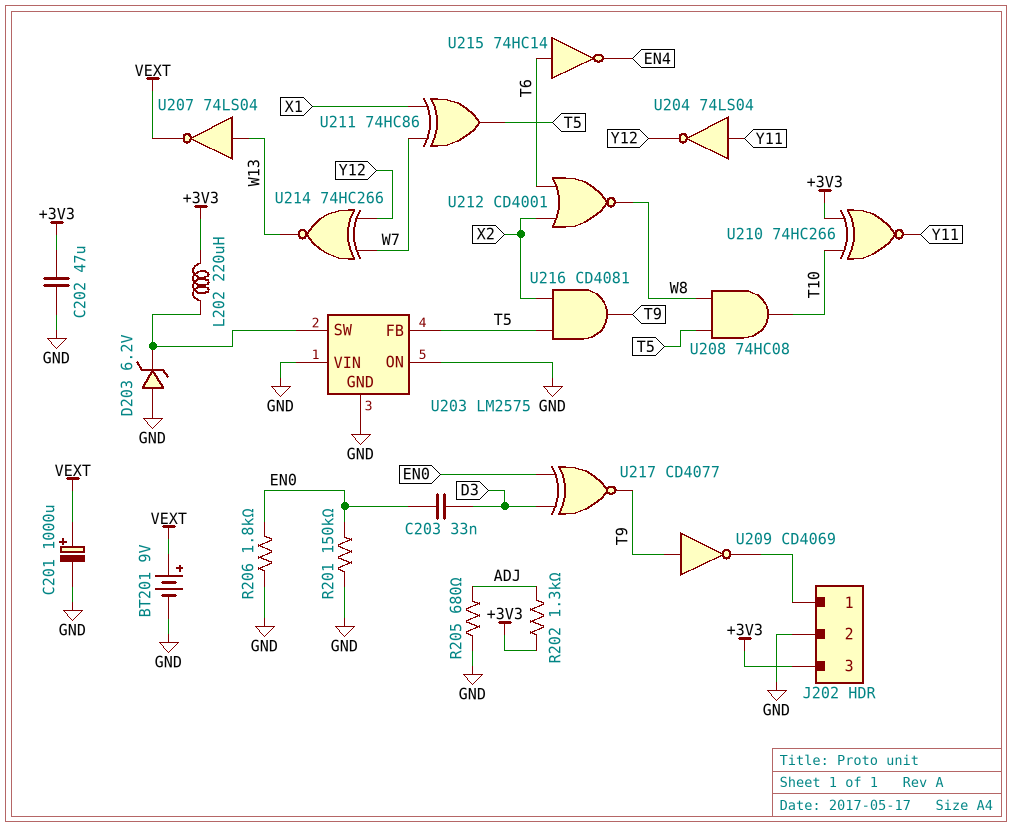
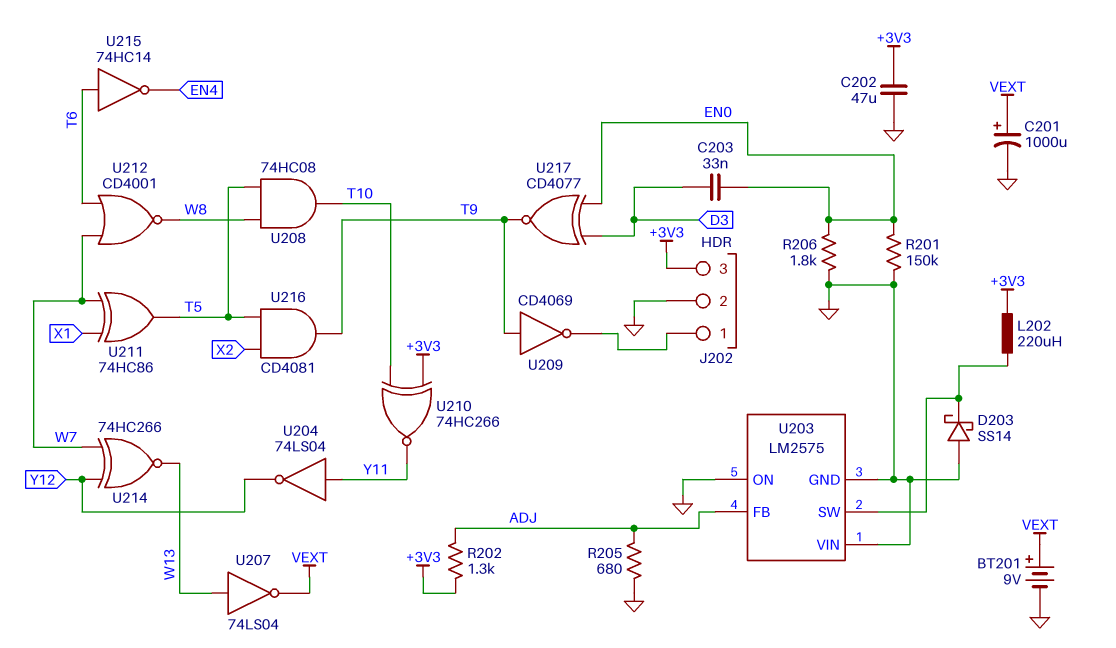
D203: zener 6.2V (A GND, K U203/SW) -> schottky SS14 (A GND, K U203/SW)
U203 pin FB: T5 -> ADJ
U212: NOR CD4001 (in T6, in X2, out W8) -> NOR CD4001 (in T6, in W7, out W8)

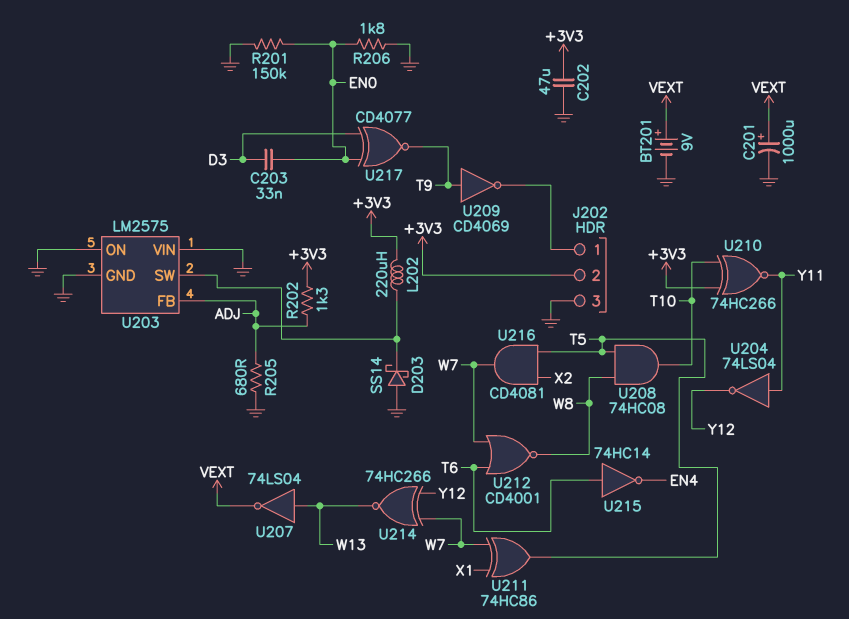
J202 pin 2: GND -> +3V3
J202 pin 3: +3V3 -> GND
U216: AND CD4081 (in T5, in X2, out T9) -> AND CD4081 (in T5, in X2, out W7)

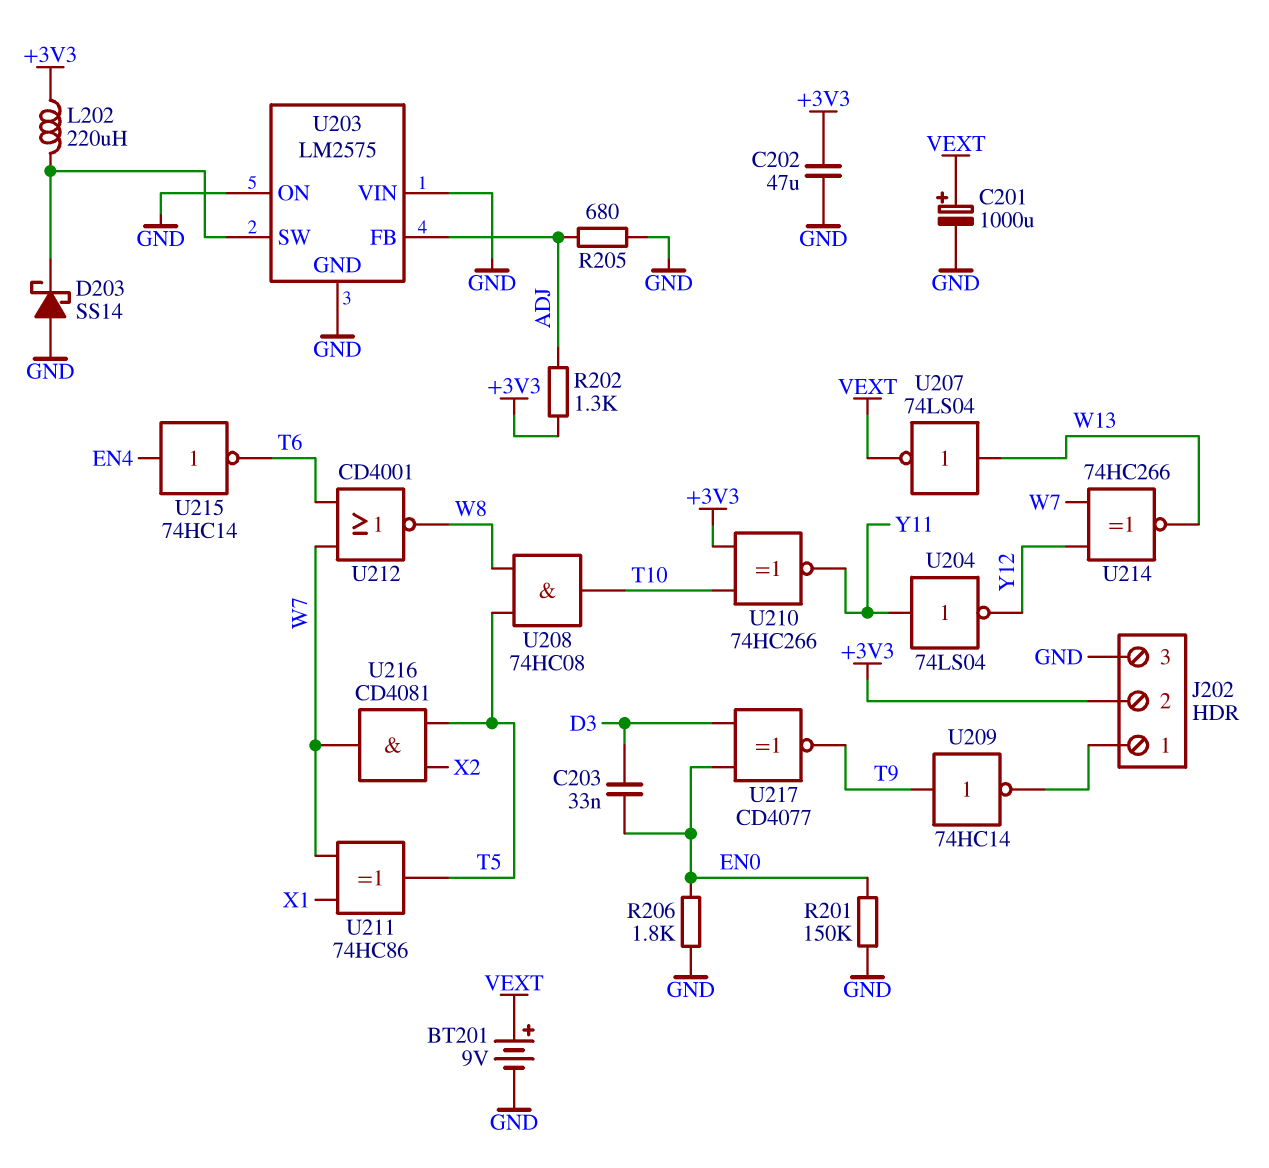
U209: NOT CD4069 (in T9, out J202/1) -> NOT 74HC14 (in T9, out J202/1)
U215: NOT 74HC14 (in T6, out EN4) -> NOT 74HC14 (in EN4, out T6)

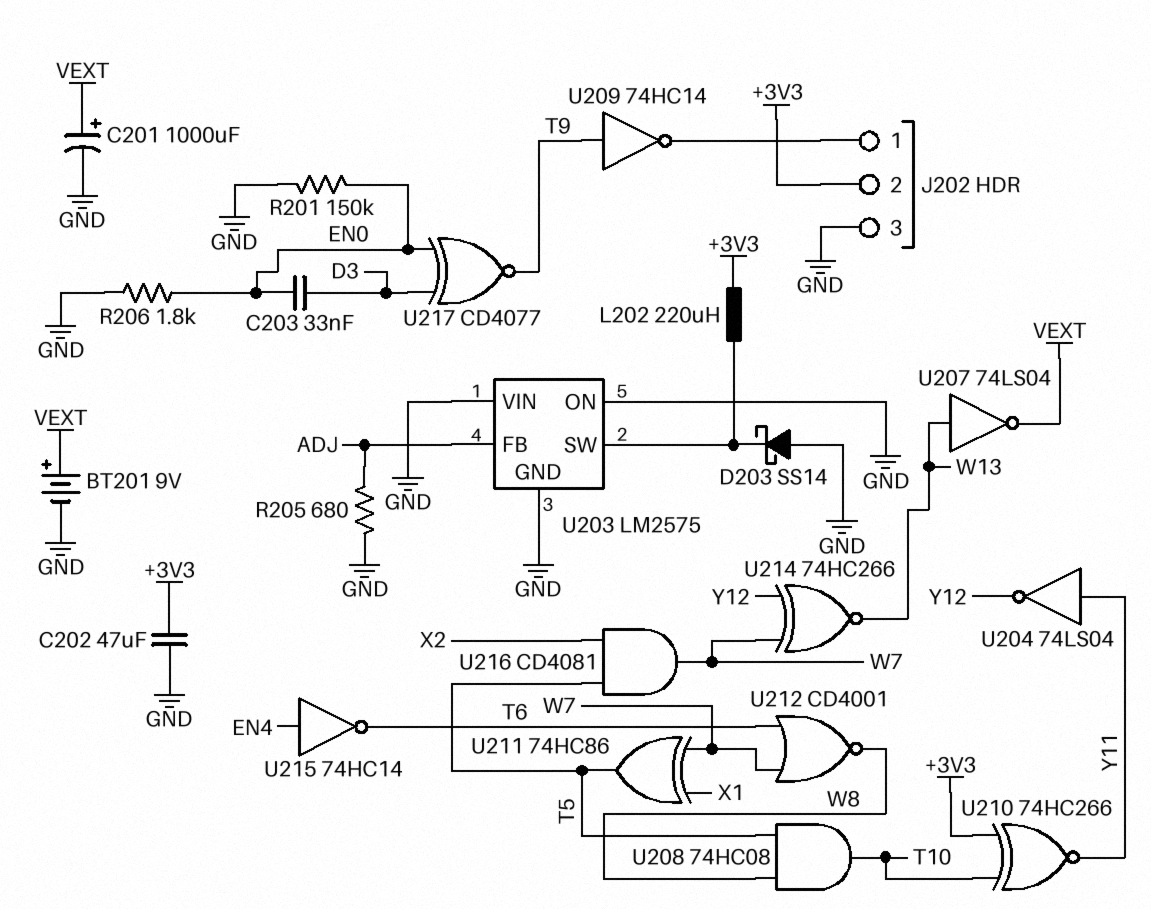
R202: 1.3k (+3V3, ADJ) -> none

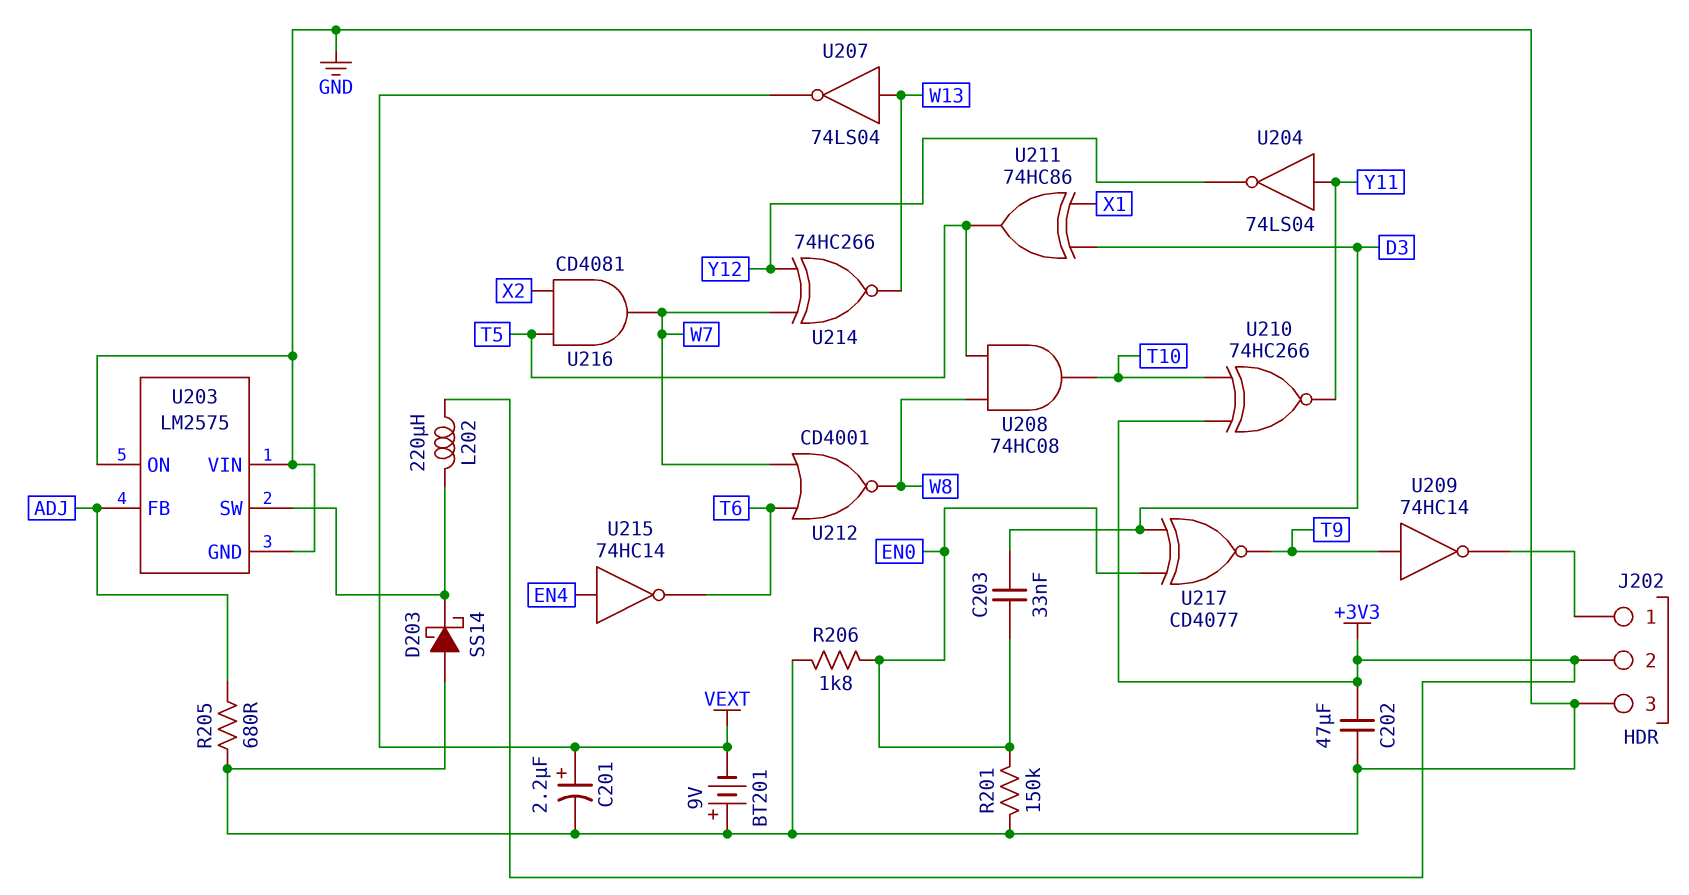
BT201: 9V (plus VEXT, minus GND) -> 9V (plus GND, minus VEXT)
C201: 1000uF (plus VEXT, minus GND) -> 2.2uF (plus VEXT, minus GND)
U211: XOR 74HC86 (in W7, in X1, out T5) -> XOR 74HC86 (in D3, in X1, out T5)

